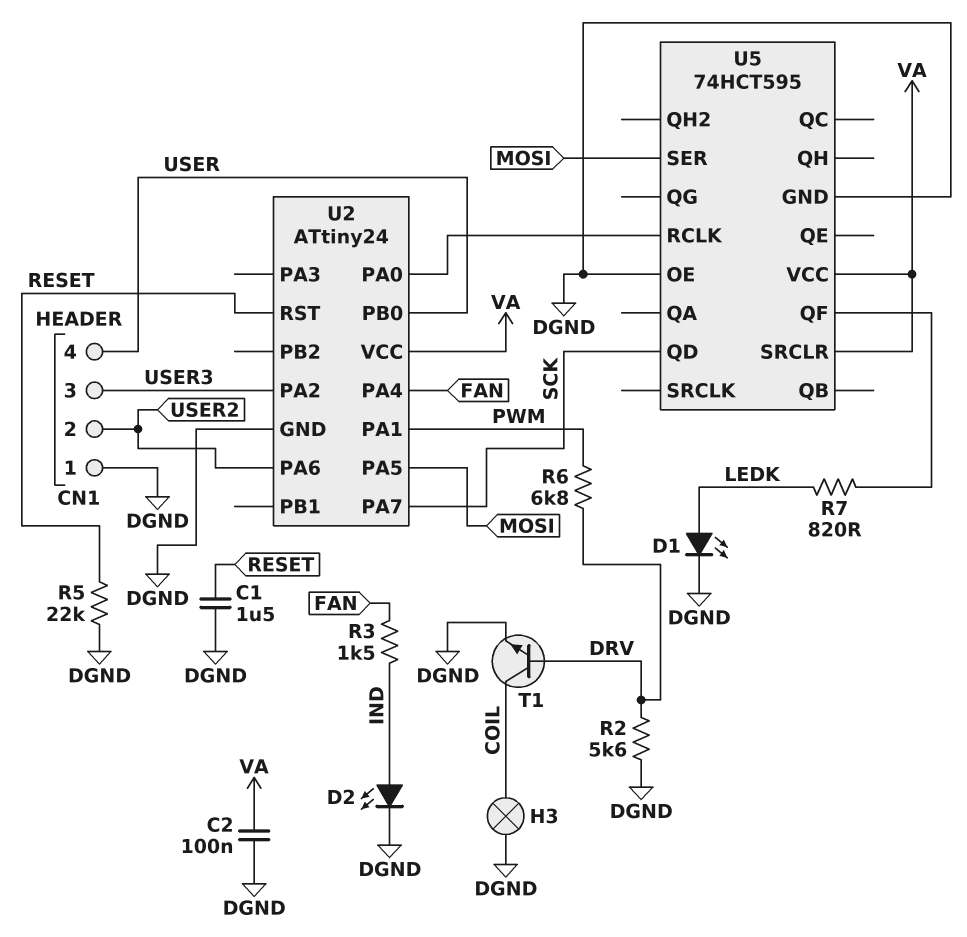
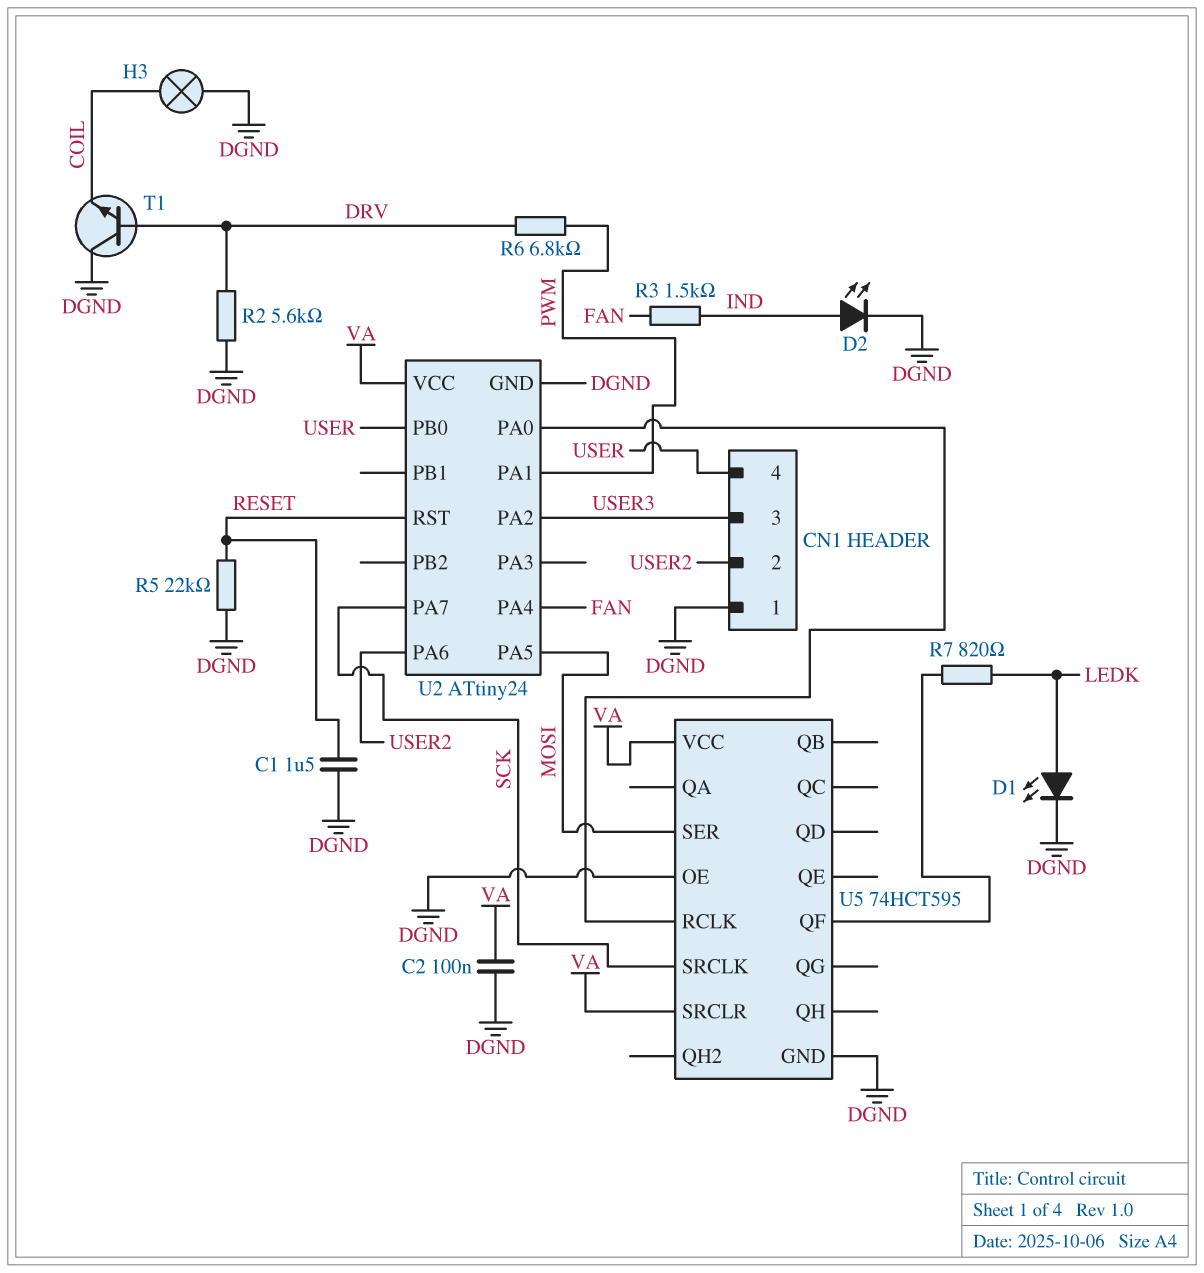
T1: NPN (B DRV, C COIL, E DGND) -> NPN (B DRV, C DGND, E COIL)
U5 pin QD: SCK -> none
U5 pin SRCLK: none -> SCK

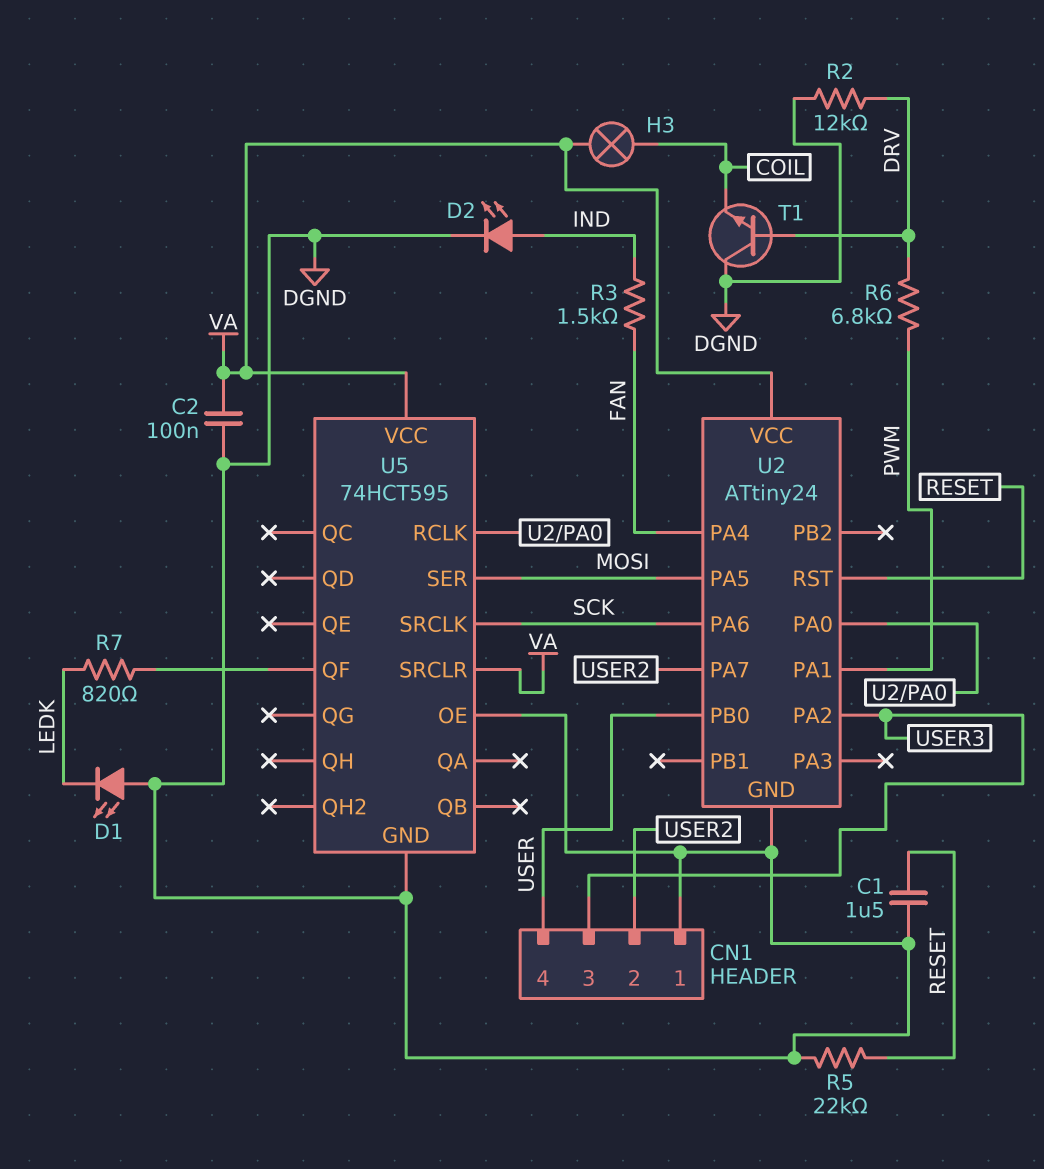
D1: LED (A LEDK, K DGND) -> LED (A DGND, K LEDK)
H3: lamp (COIL, DGND) -> lamp (COIL, VA)
R2: 5.6k (DGND, DRV) -> 12k (DGND, DRV)
U2 pin PA6: USER2 -> SCK
U2 pin PA7: SCK -> USER2

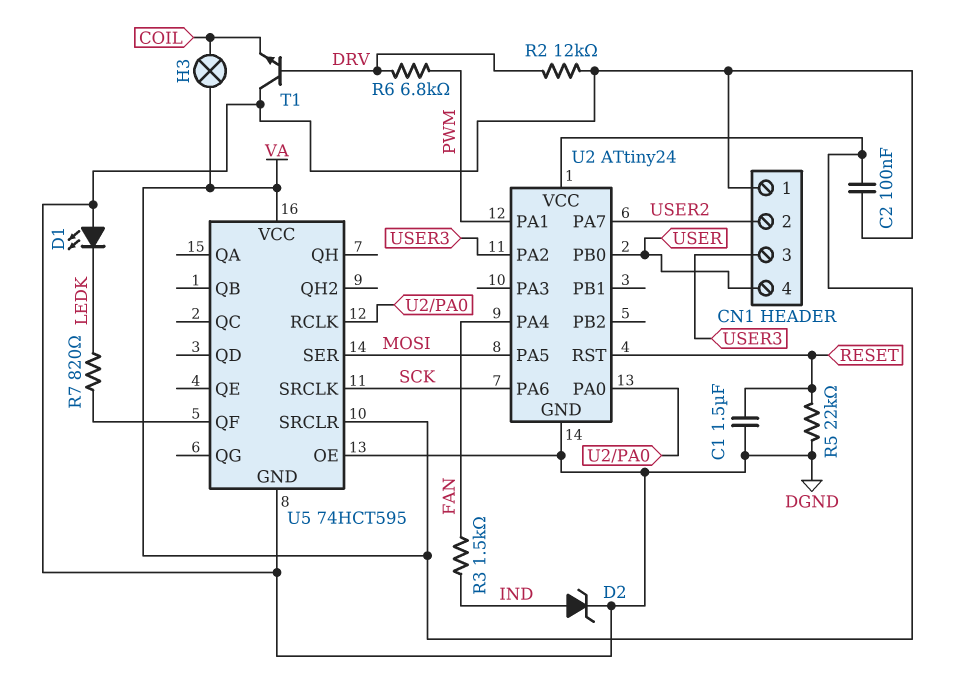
D2: LED (A IND, K DGND) -> zener (A IND, K DGND)

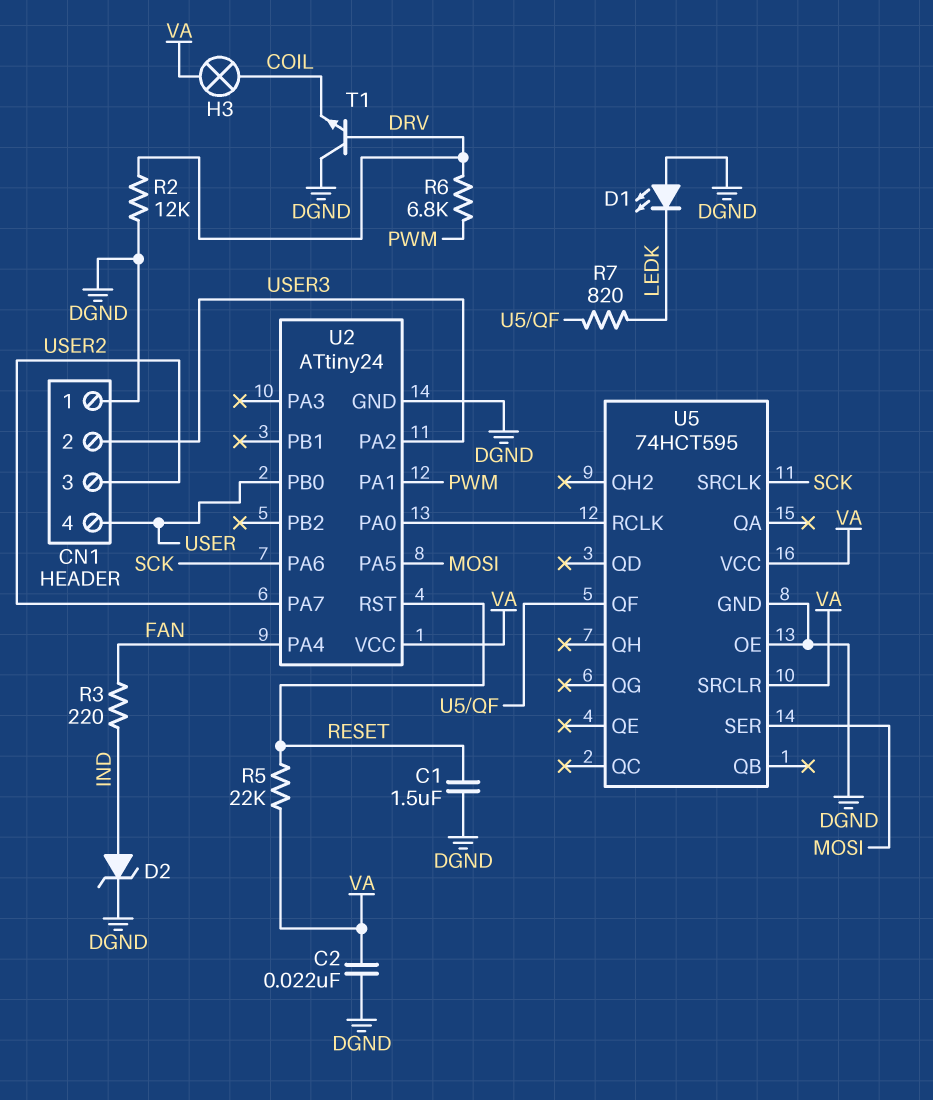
C2: 100nF (DGND, VA) -> 22nF (DGND, VA)
CN1 pin 2: USER2 -> USER3
CN1 pin 3: USER3 -> USER2
R3: 1.5k (FAN, IND) -> 220 (FAN, IND)
R5: 22k (DGND, RESET) -> 22k (RESET, VA)

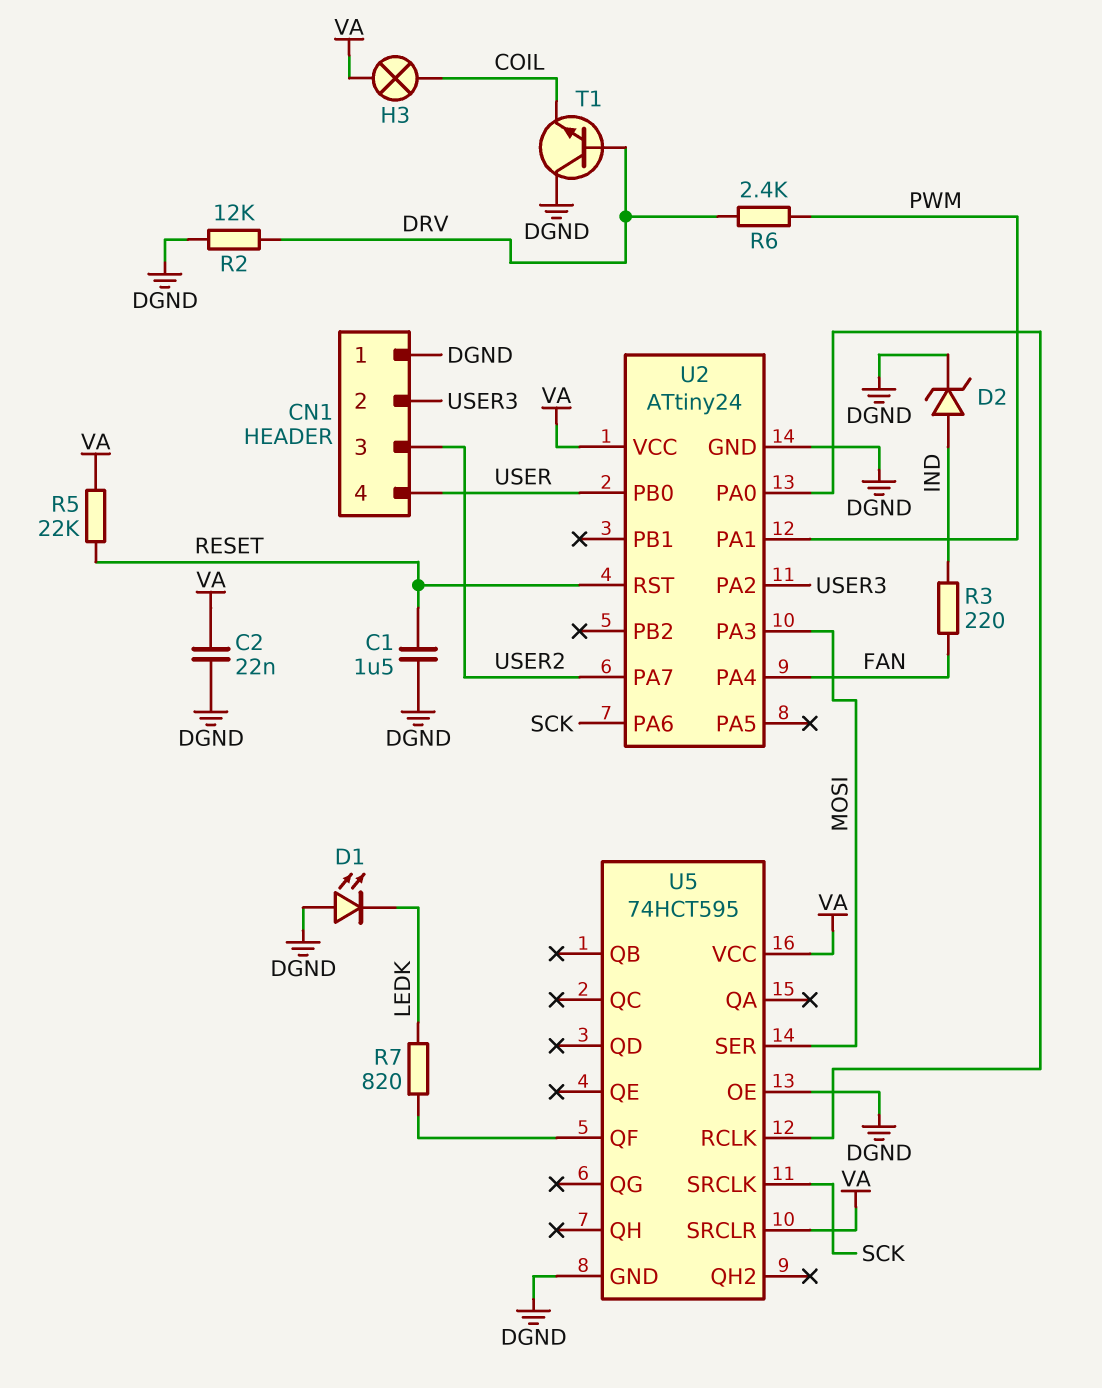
R6: 6.8k (DRV, PWM) -> 2.4k (DRV, PWM)
U2 pin PA3: none -> MOSI
U2 pin PA5: MOSI -> none

